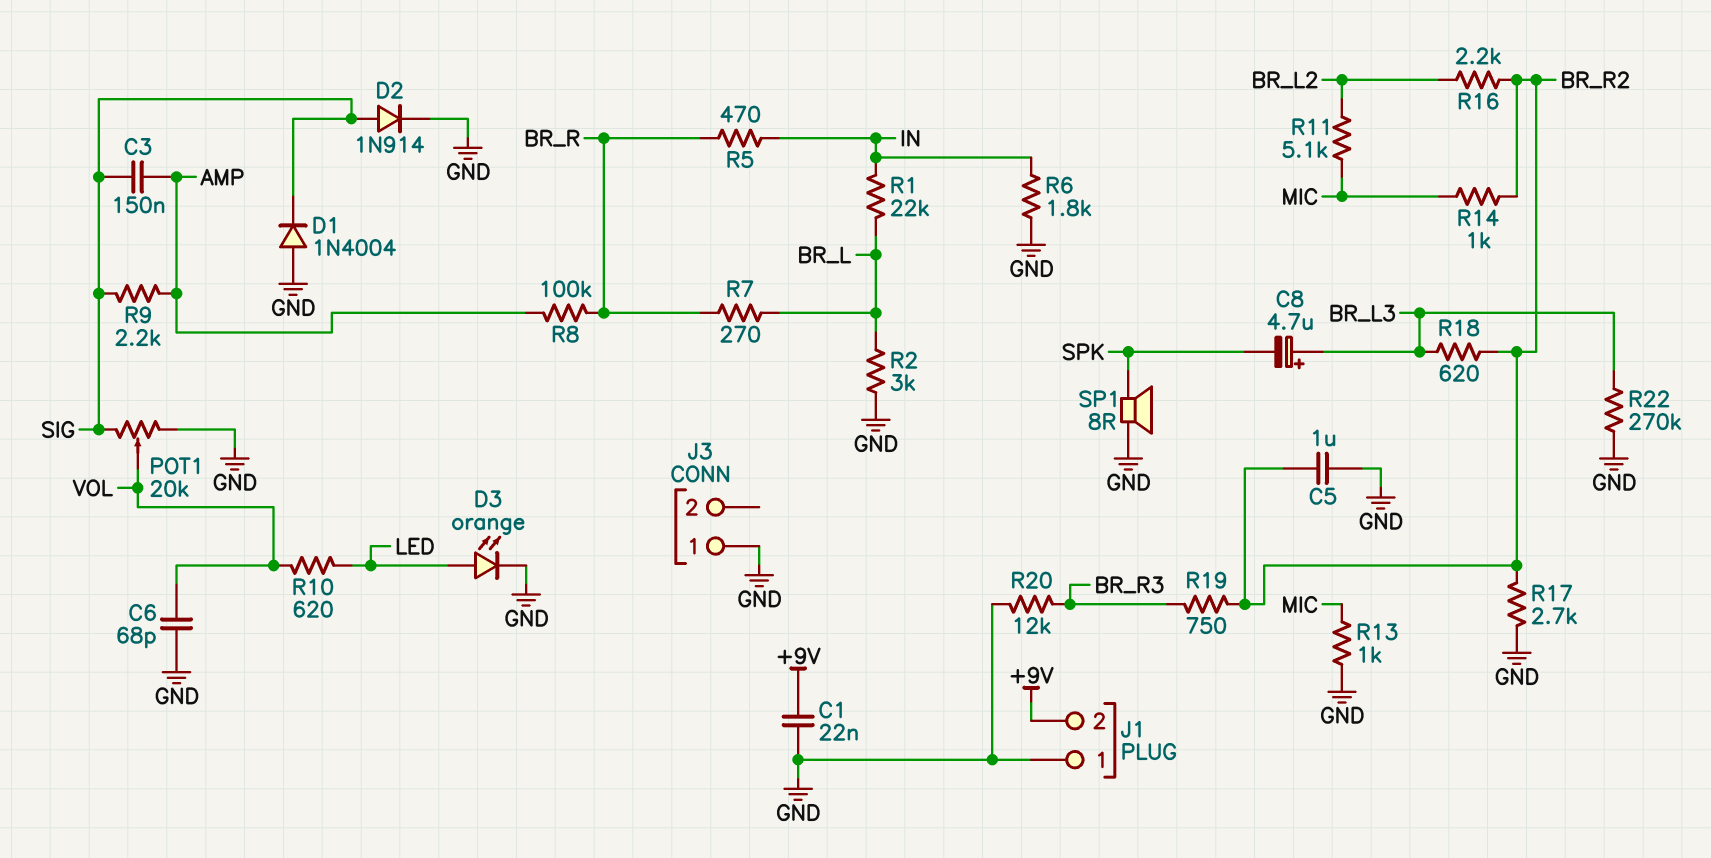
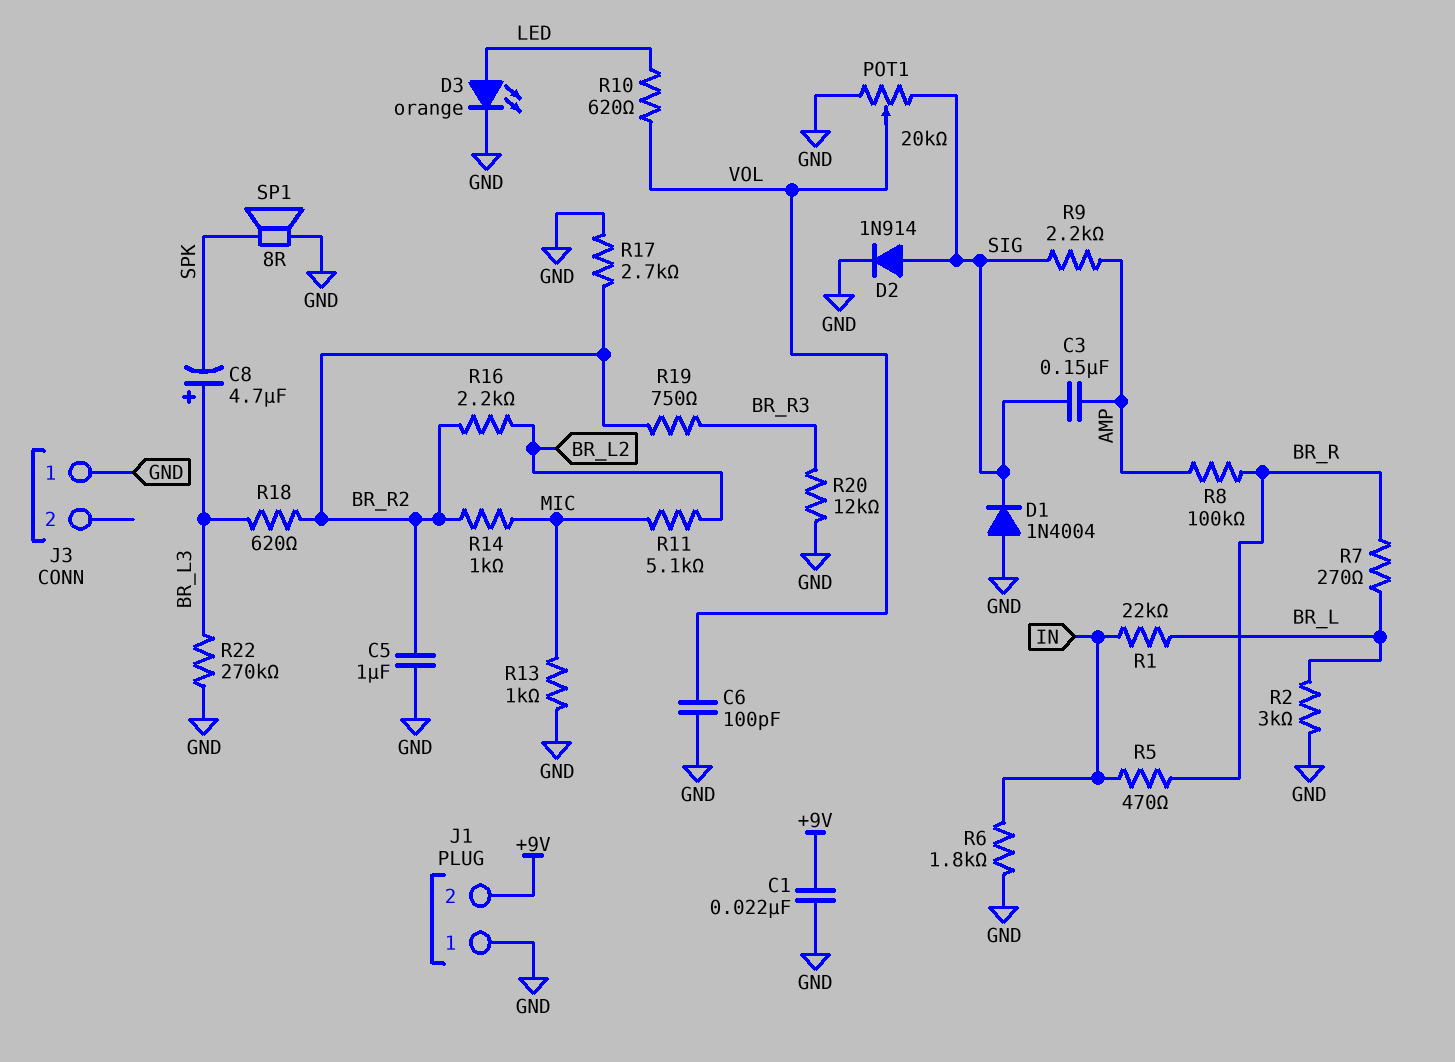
C6: 68pF (GND, VOL) -> 100pF (GND, VOL)

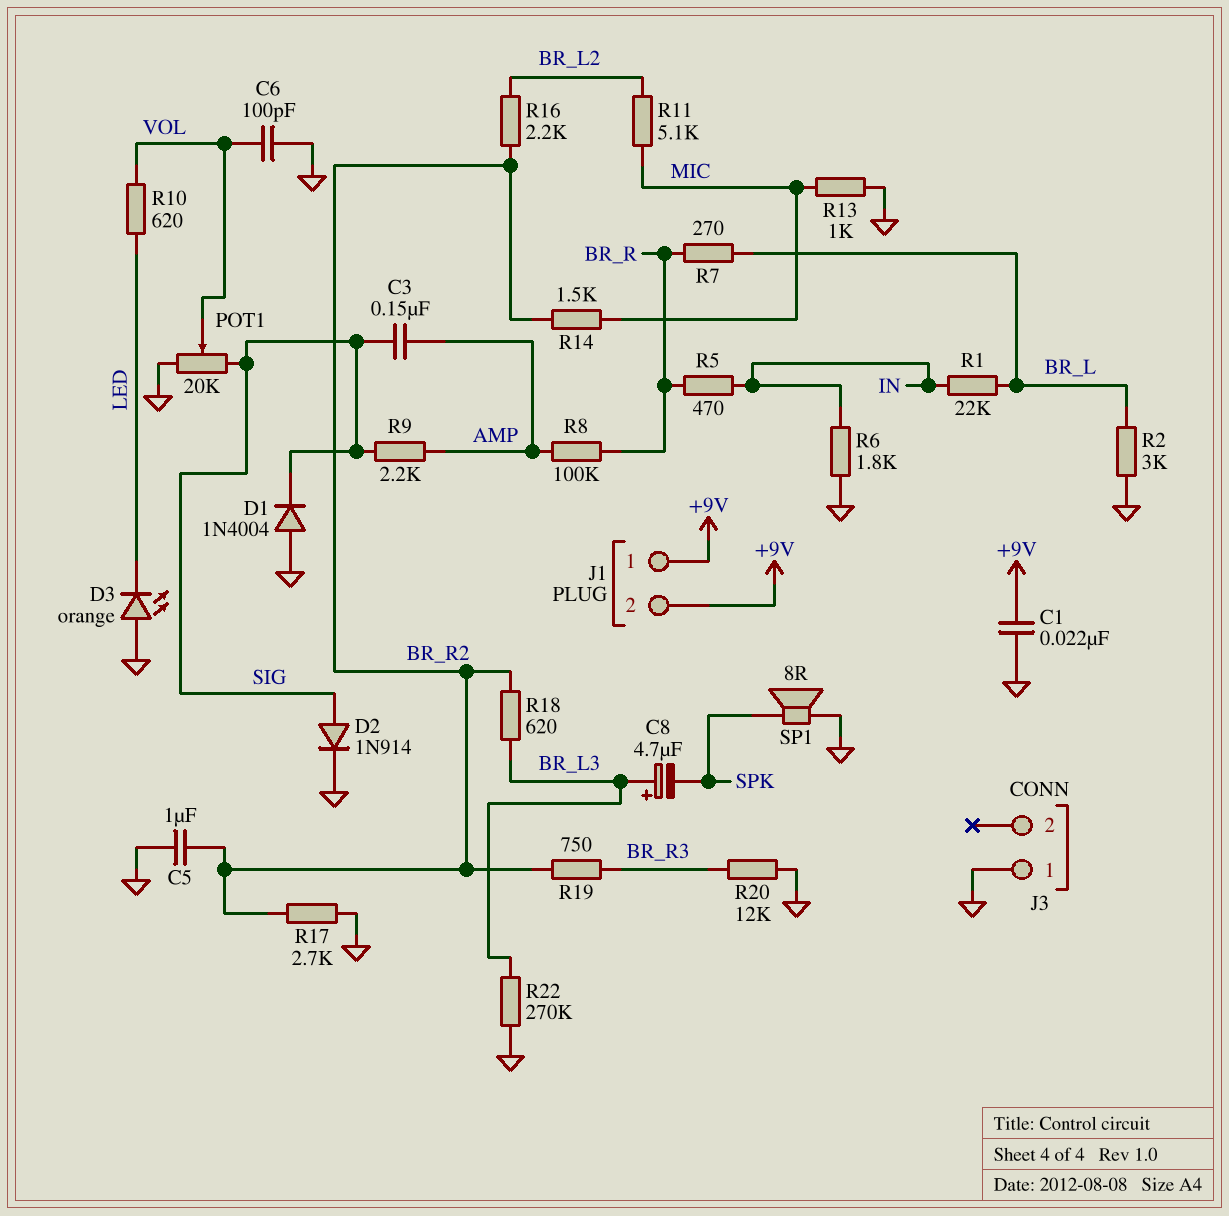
D3: LED orange (A LED, K GND) -> LED orange (A GND, K LED)
J1 pin 1: GND -> +9V
R14: 1k (BR_R2, MIC) -> 1.5k (BR_R2, MIC)

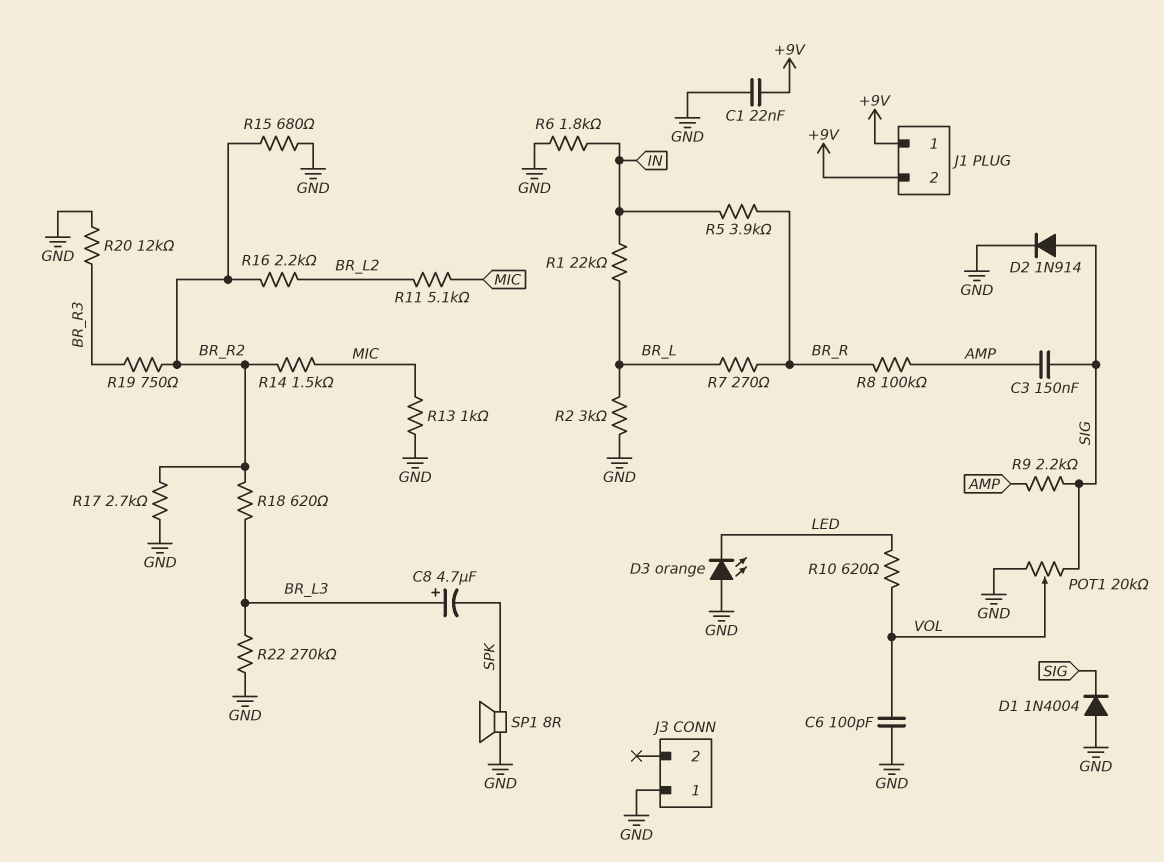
C5: 1uF (BR_R2, GND) -> none
R5: 470 (BR_R, IN) -> 3.9k (BR_R, IN)
R15: none -> 680 (BR_R2, GND)

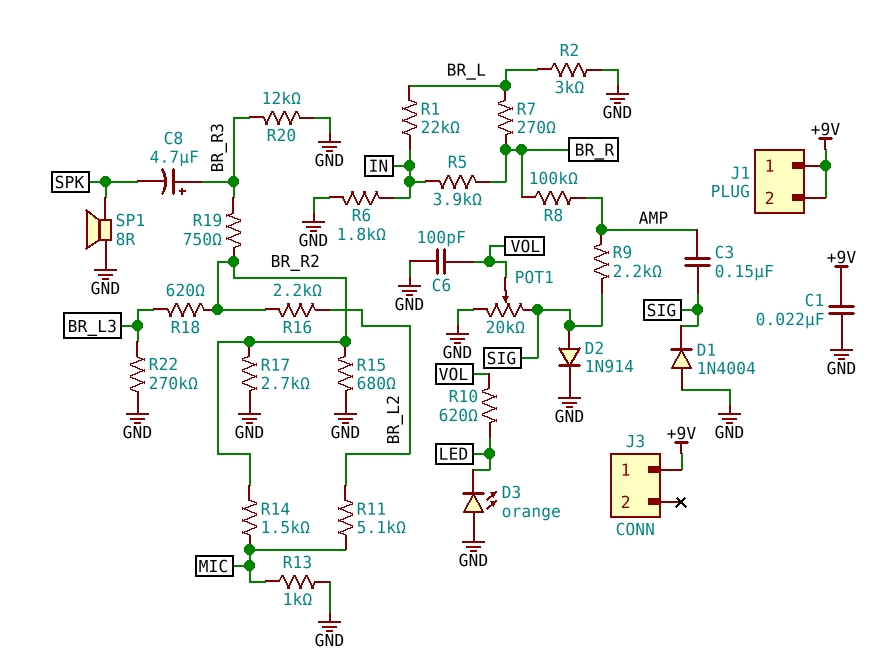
C8: 4.7uF (plus BR_L3, minus SPK) -> 4.7uF (plus BR_R3, minus SPK)
J3 pin 1: GND -> +9V

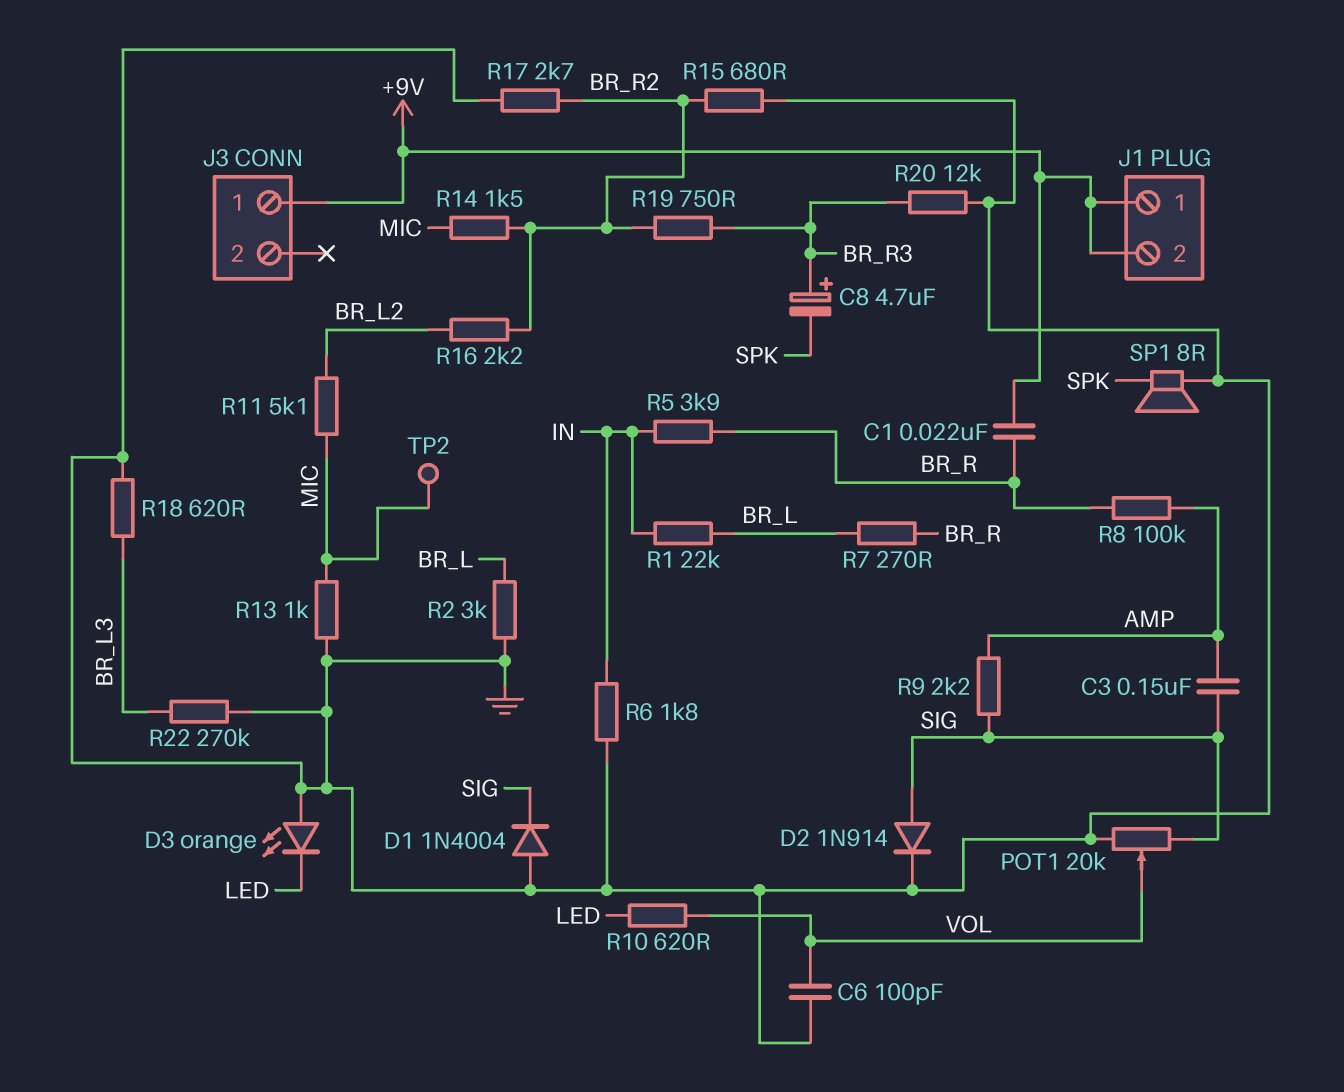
C1: 22nF (+9V, GND) -> 22nF (+9V, BR_R)
R18: 620 (BR_L3, BR_R2) -> 620 (BR_L3, GND)
TP2: none -> test point (MIC)

